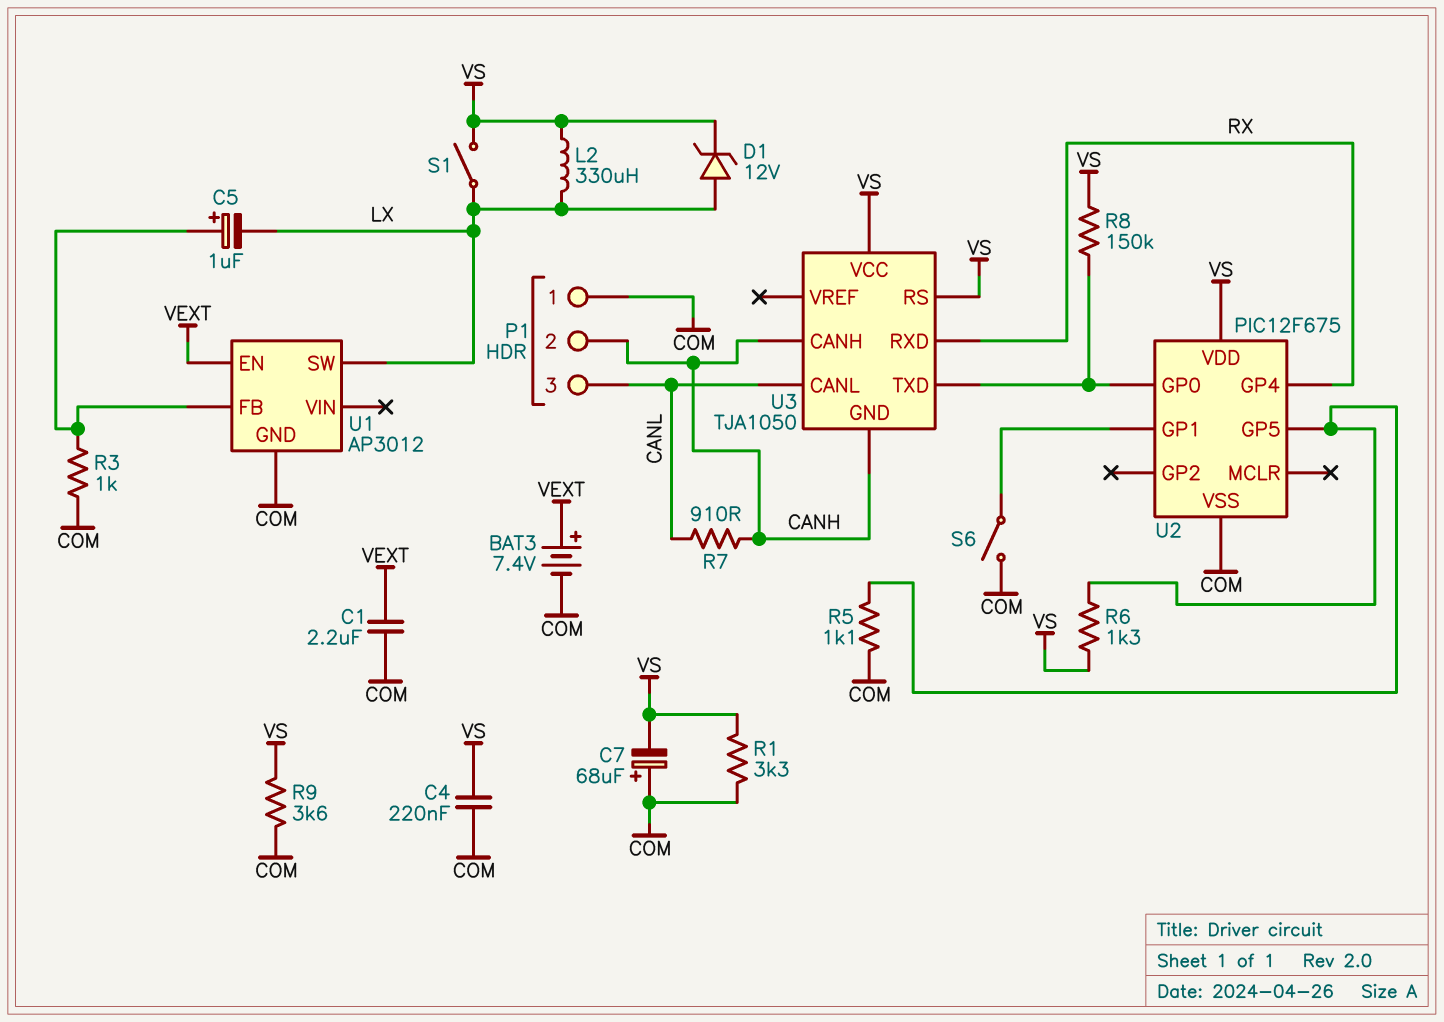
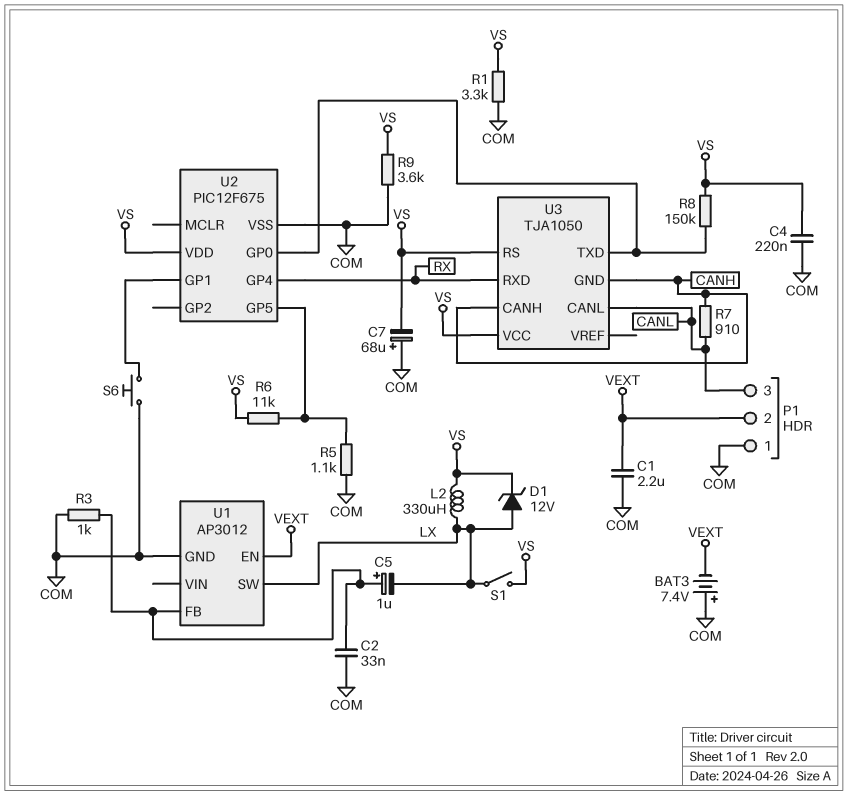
BAT3: 7.4V (plus VEXT, minus COM) -> 7.4V (plus COM, minus VEXT)
C2: none -> 33nF (COM, U1/FB)
P1 pin 2: CANH -> VEXT
R6: 1.3k (U2/GP5, VS) -> 11k (U2/GP5, VS)
S6: switch (COM, U2/GP1) -> button (COM, U2/GP1)

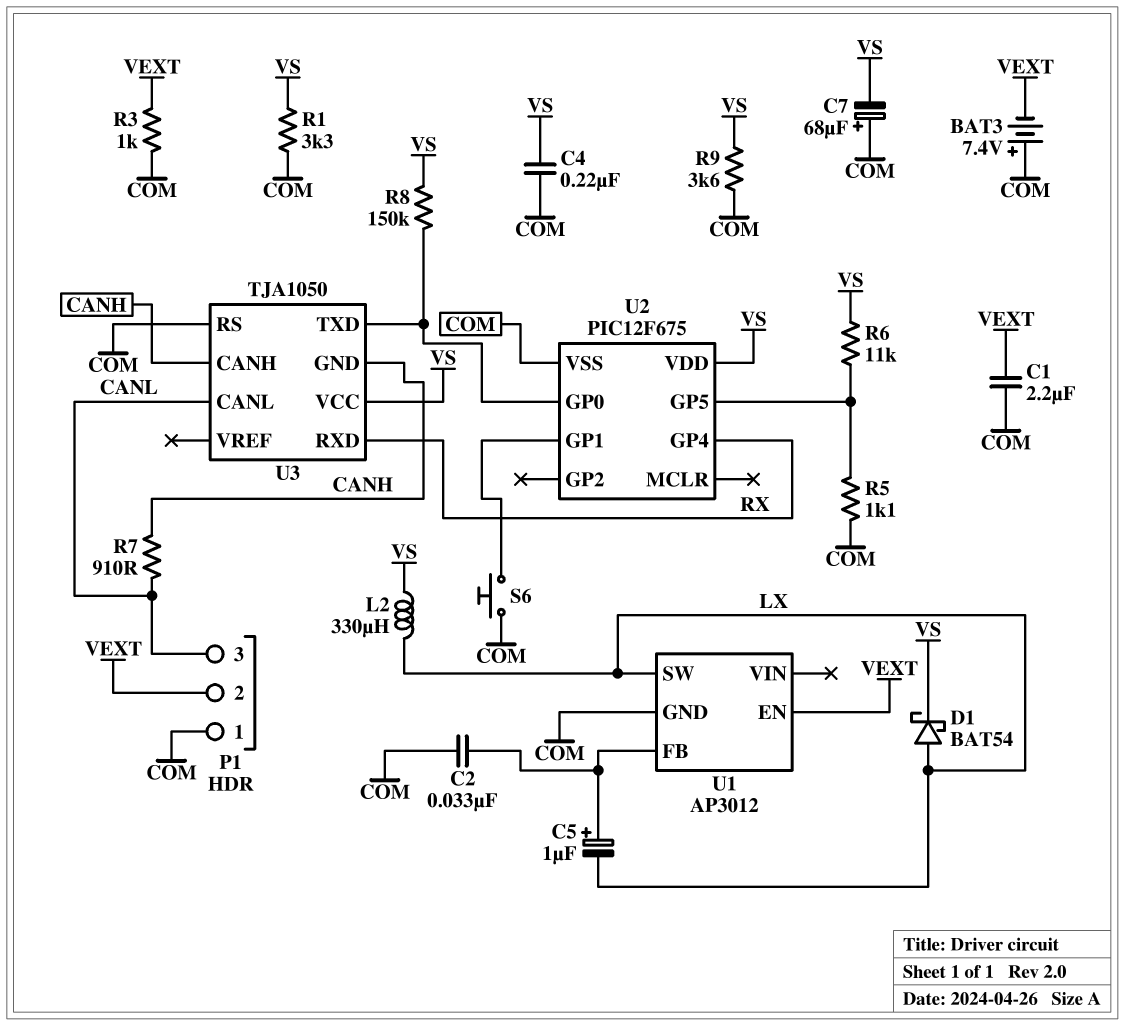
D1: zener 12V (A LX, K VS) -> schottky BAT54 (A LX, K VS)
R3: 1k (COM, U1/FB) -> 1k (COM, VEXT)
S1: switch (LX, VS) -> none
U3 pin RS: VS -> COM

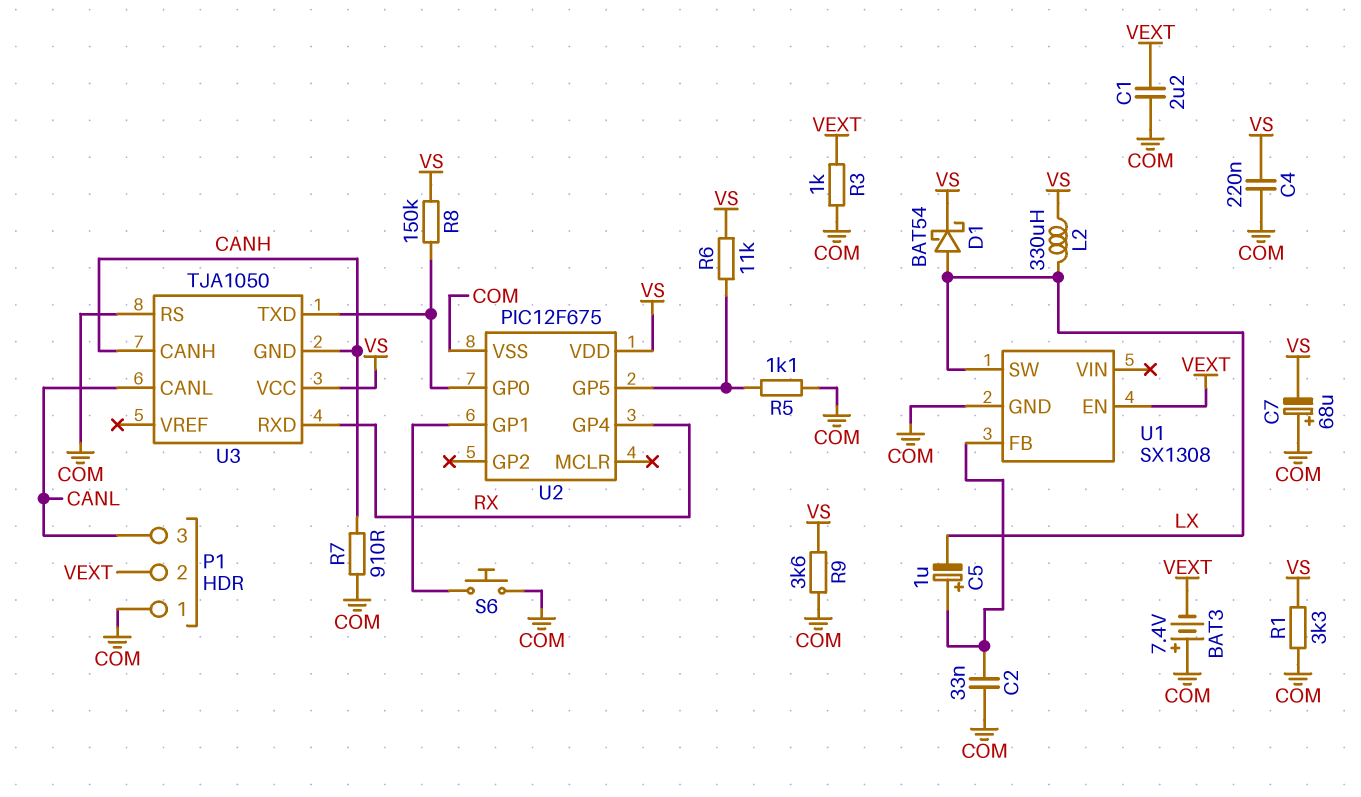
R7: 910 (CANH, CANL) -> 910 (CANH, COM)
U1: AP3012 -> SX1308

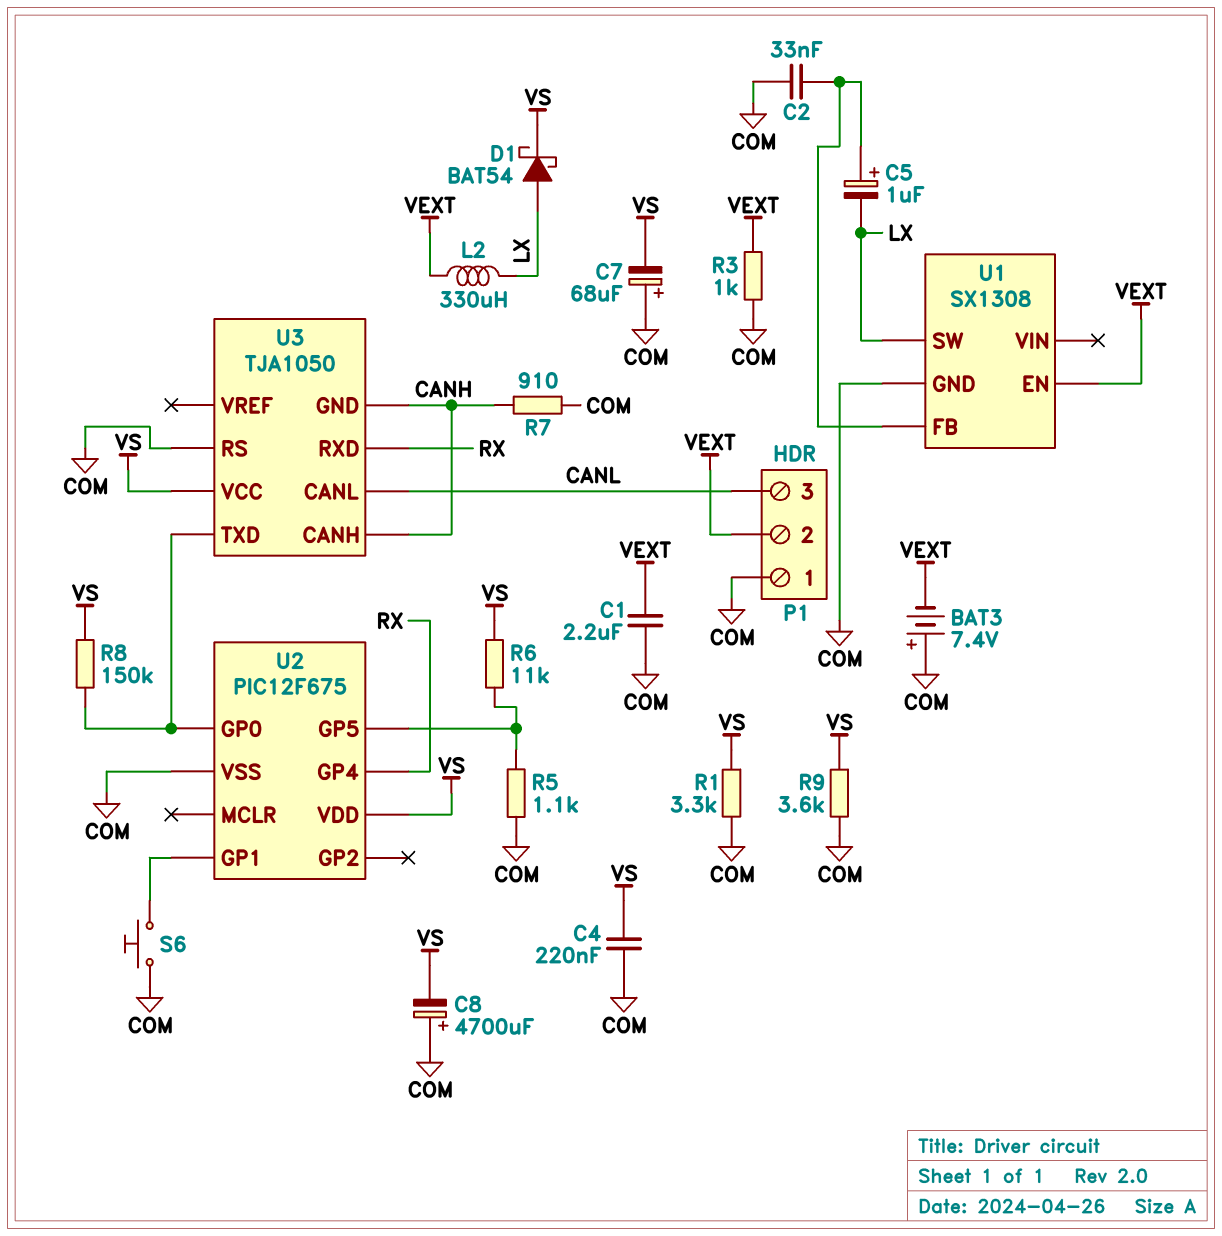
C8: none -> 4700uF (plus COM, minus VS)
L2: 330uH (LX, VS) -> 330uH (LX, VEXT)

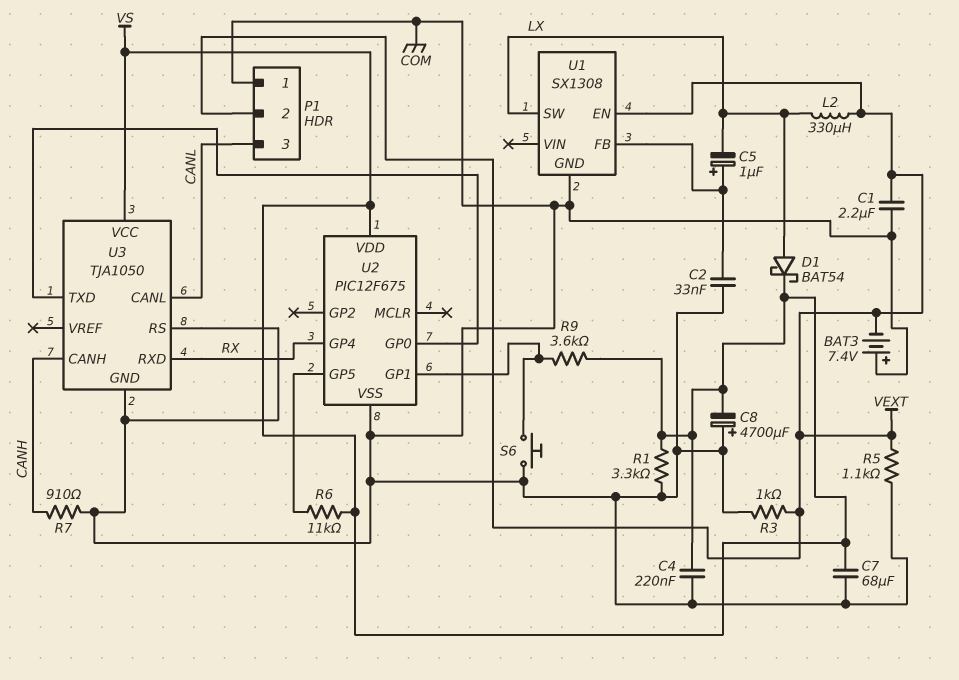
C7: 68uF (plus COM, minus VS) -> 68uF (COM, VS)
R5: 1.1k (COM, U2/GP5) -> 1.1k (COM, VEXT)
R8: 150k (U2/GP0, VS) -> none
R9: 3.6k (COM, VS) -> 3.6k (U2/GP1, VS)
U3 pin GND: CANH -> COM

